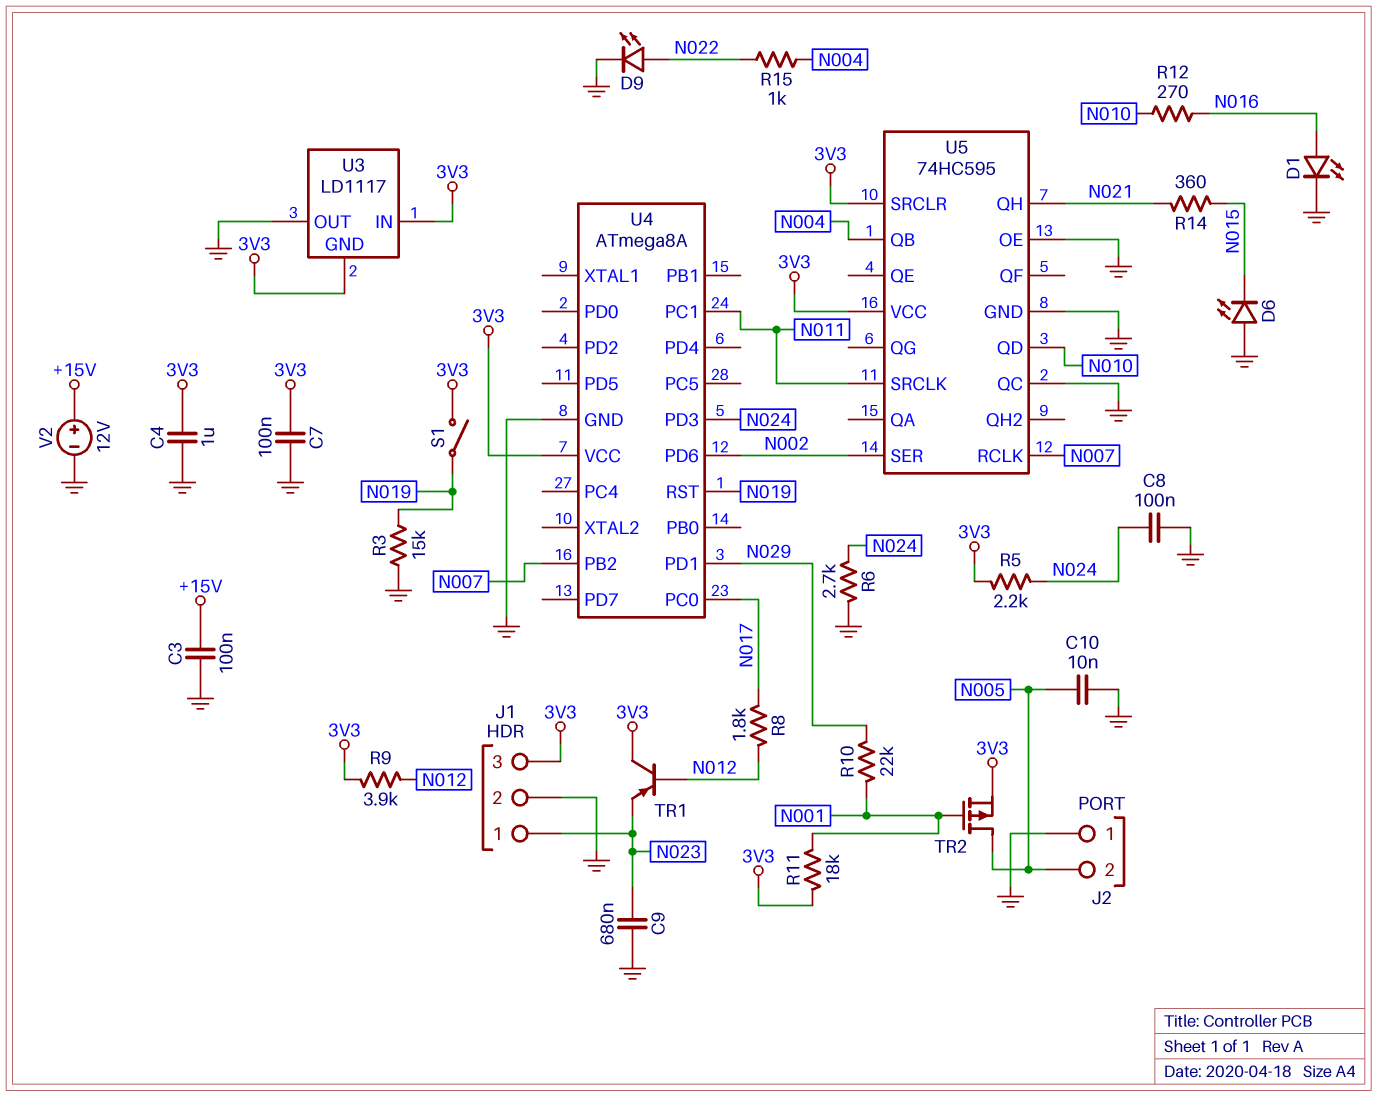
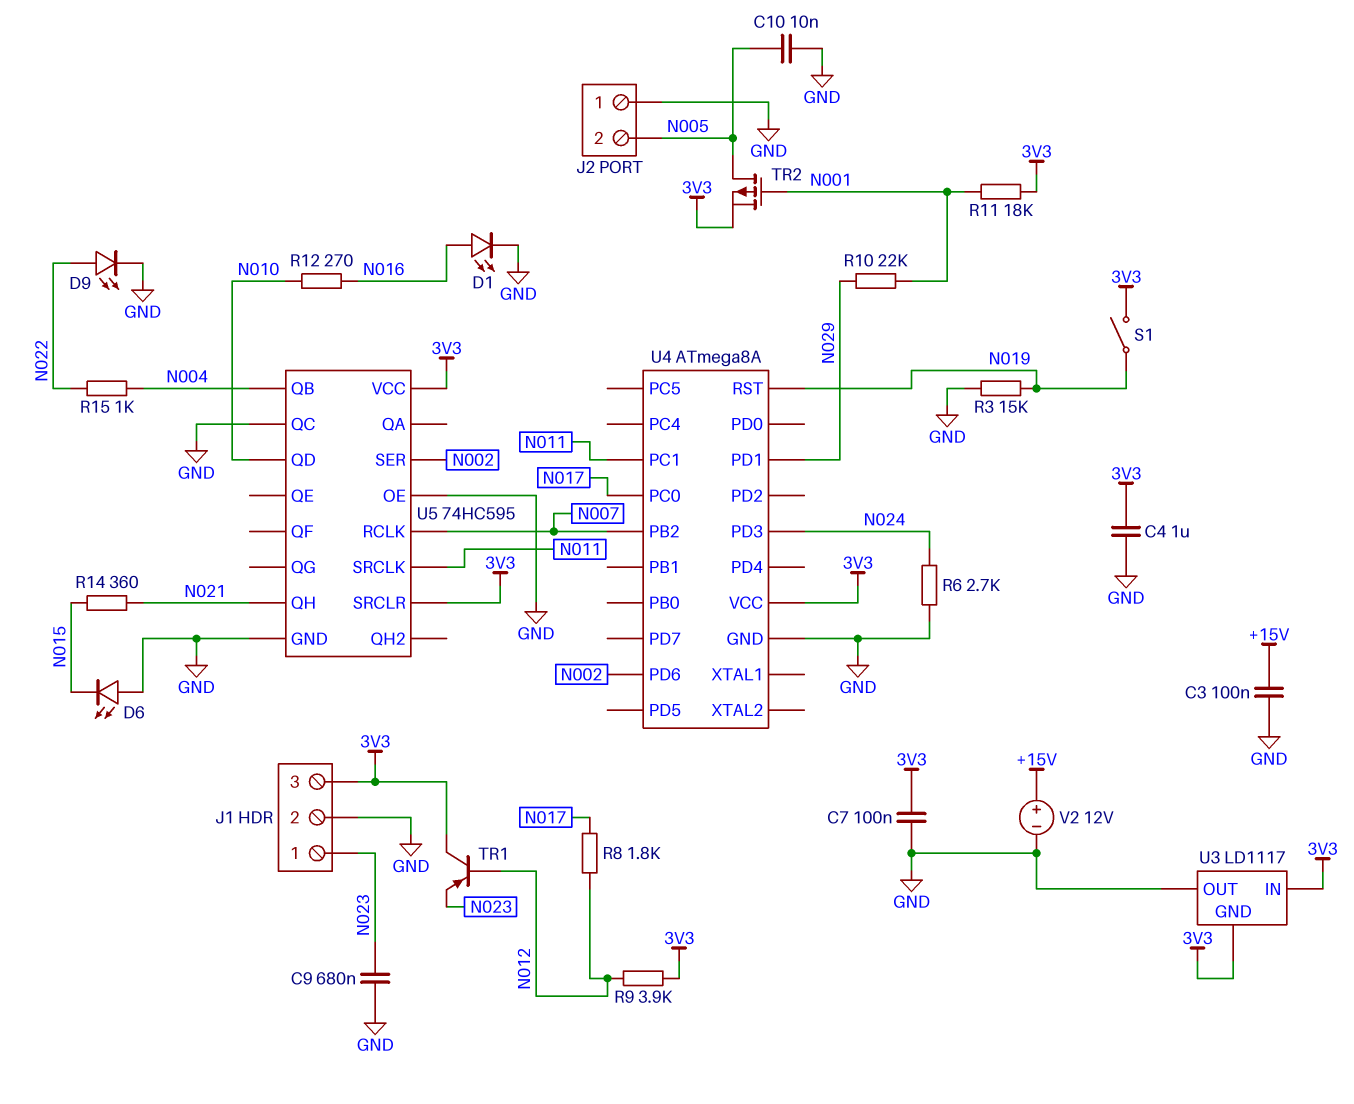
C8: 100nF (GND, N024) -> none
R5: 2.2k (3V3, N024) -> none

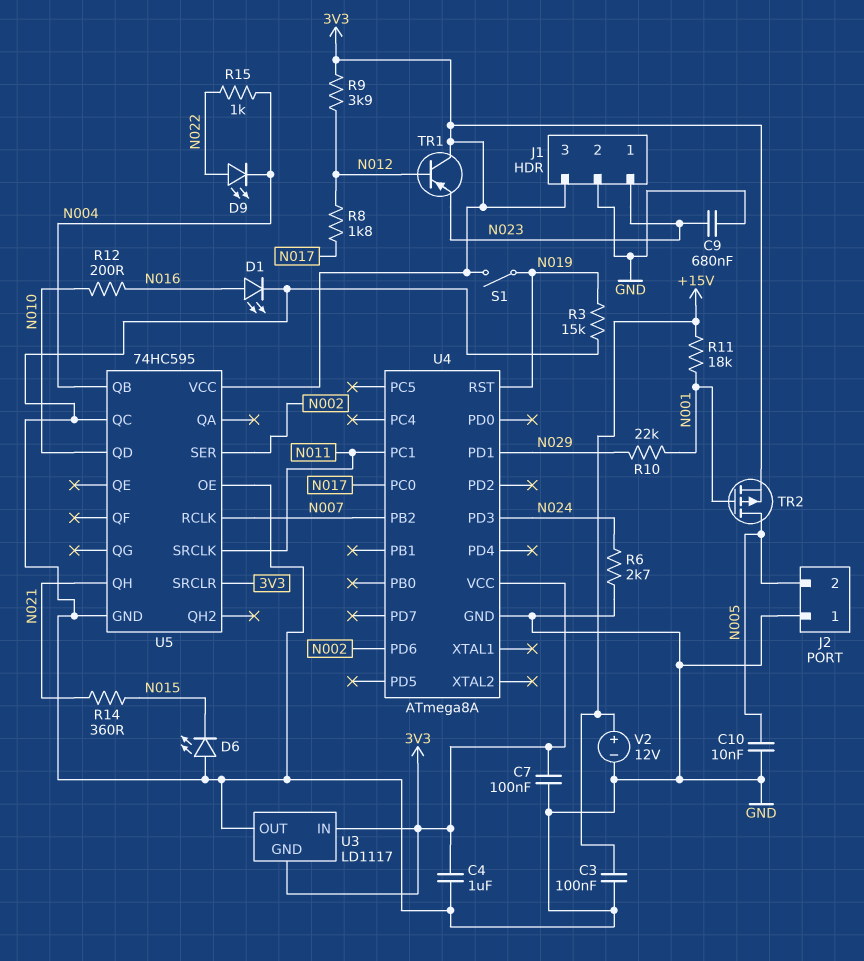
D9: LED (A N022, K GND) -> LED (A N022, K N004)
R11: 18k (3V3, N001) -> 18k (+15V, N001)
R12: 270 (N010, N016) -> 200 (N010, N016)

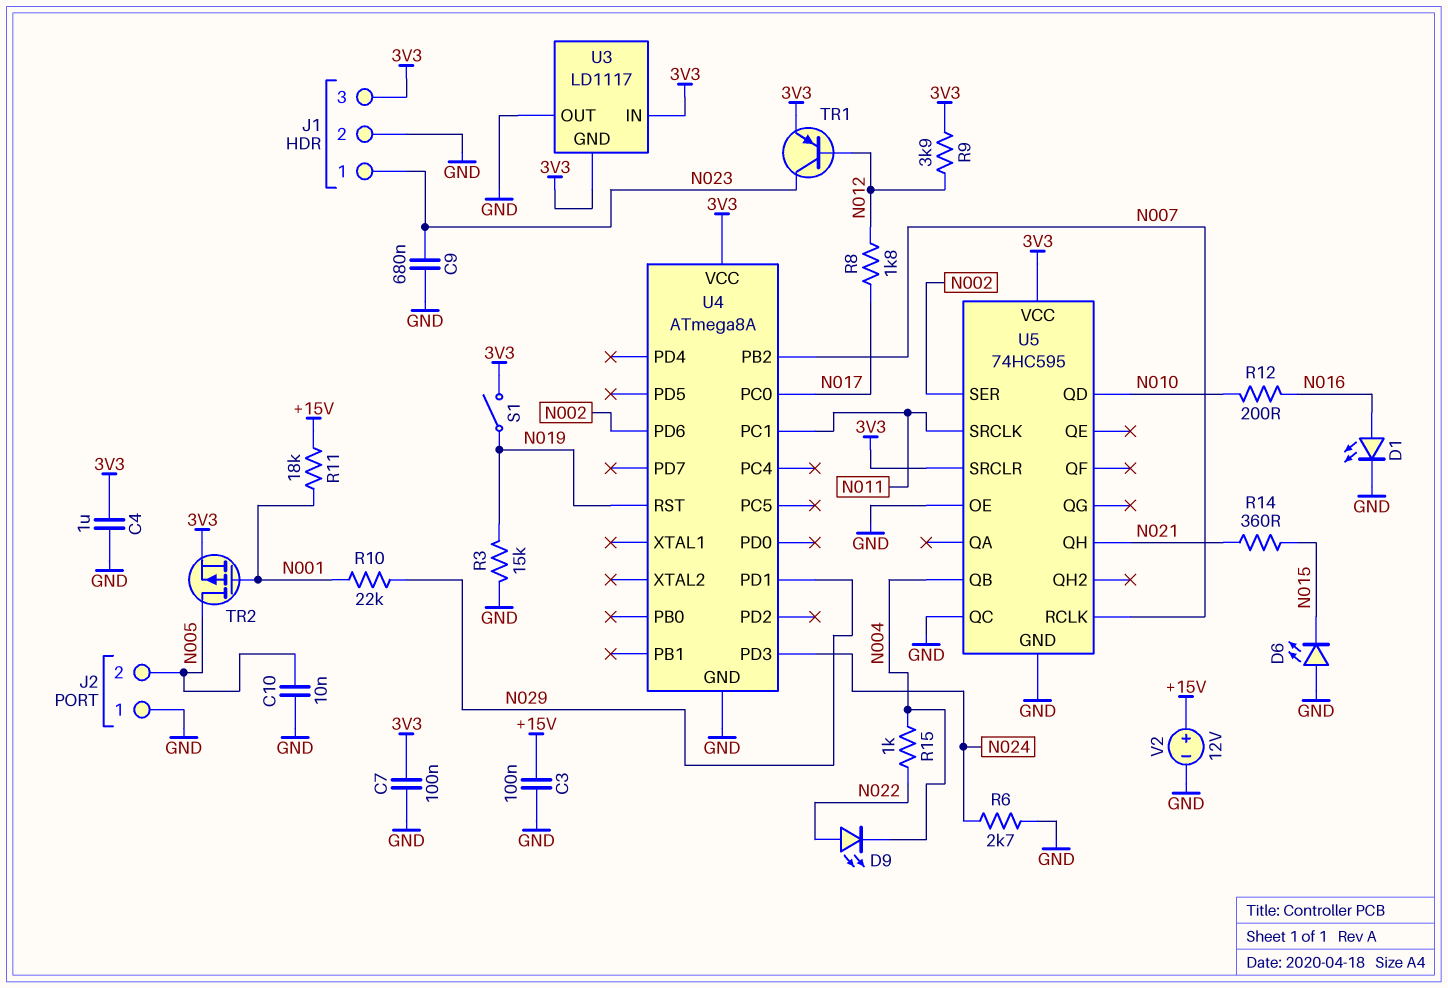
TR1: PNP (B N012, C 3V3, E N023) -> PNP (B N012, C N023, E 3V3)

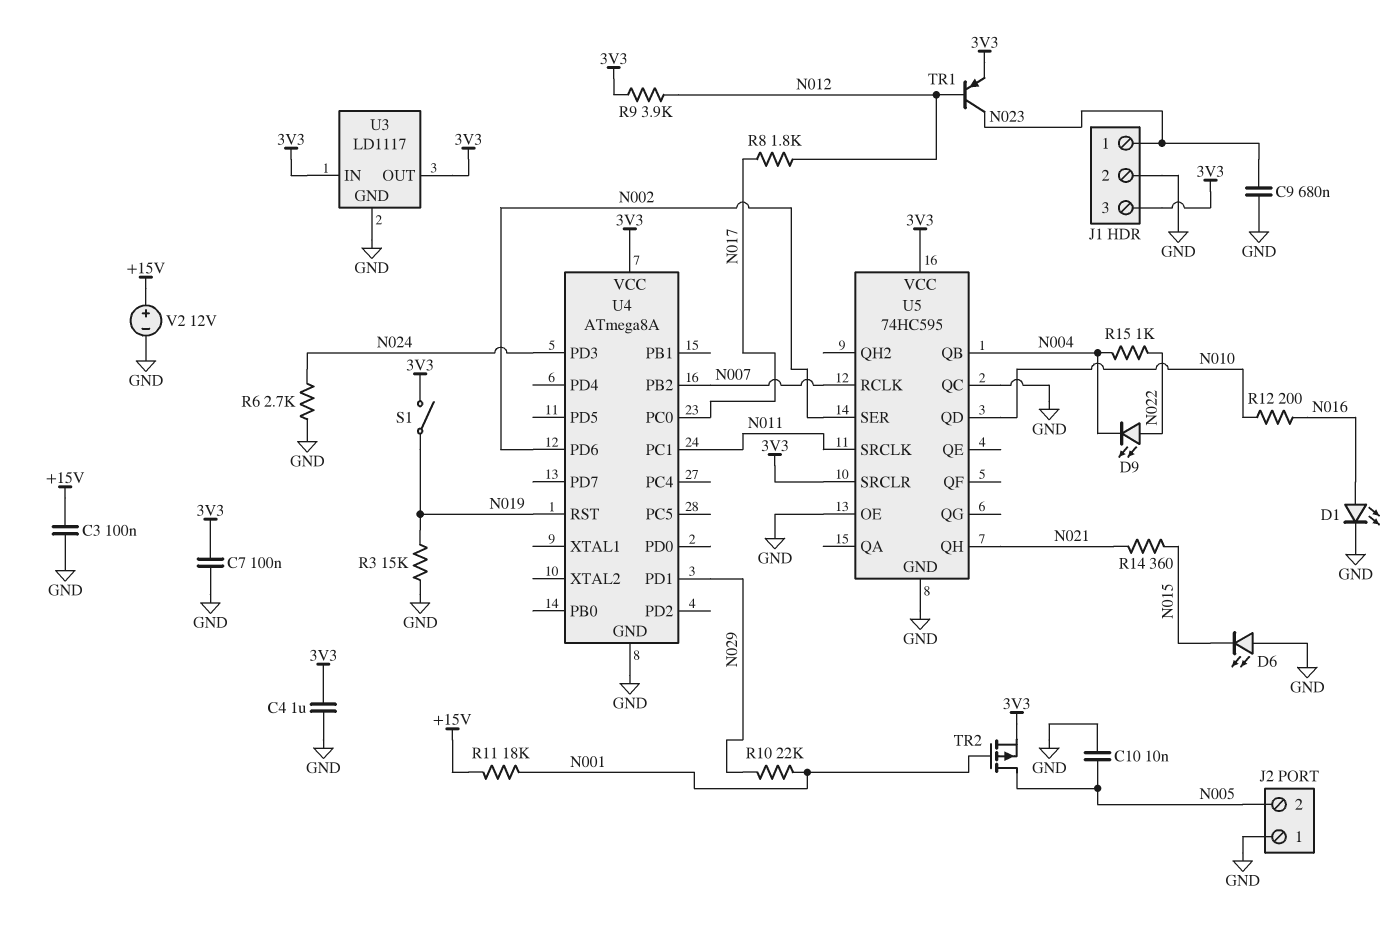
U3 pin GND: 3V3 -> GND
U3 pin OUT: GND -> 3V3

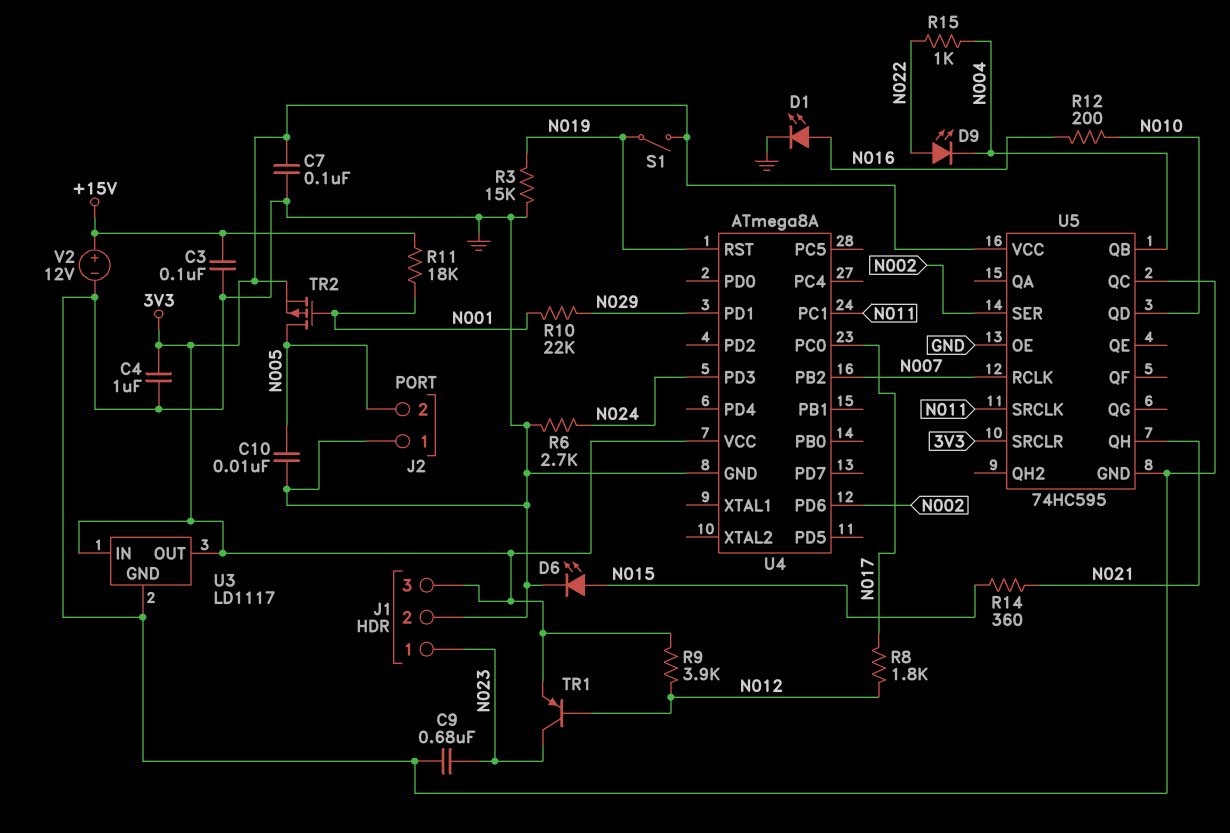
D6: LED (A GND, K N015) -> LED (A N015, K GND)

